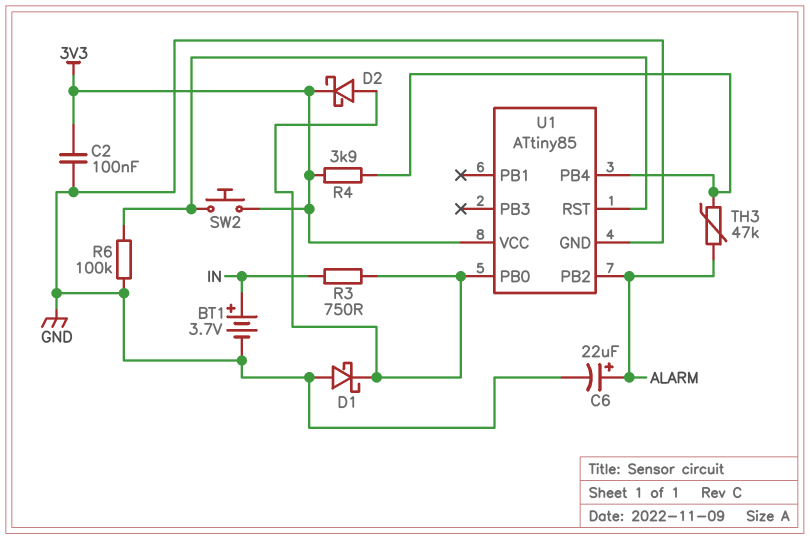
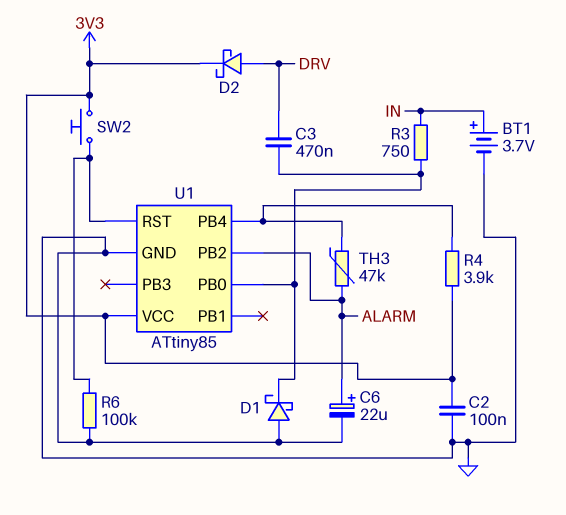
C3: none -> 470nF (DRV, U1/PB0)
D2: schottky (A U1/PB0, K 3V3) -> schottky (A DRV, K 3V3)

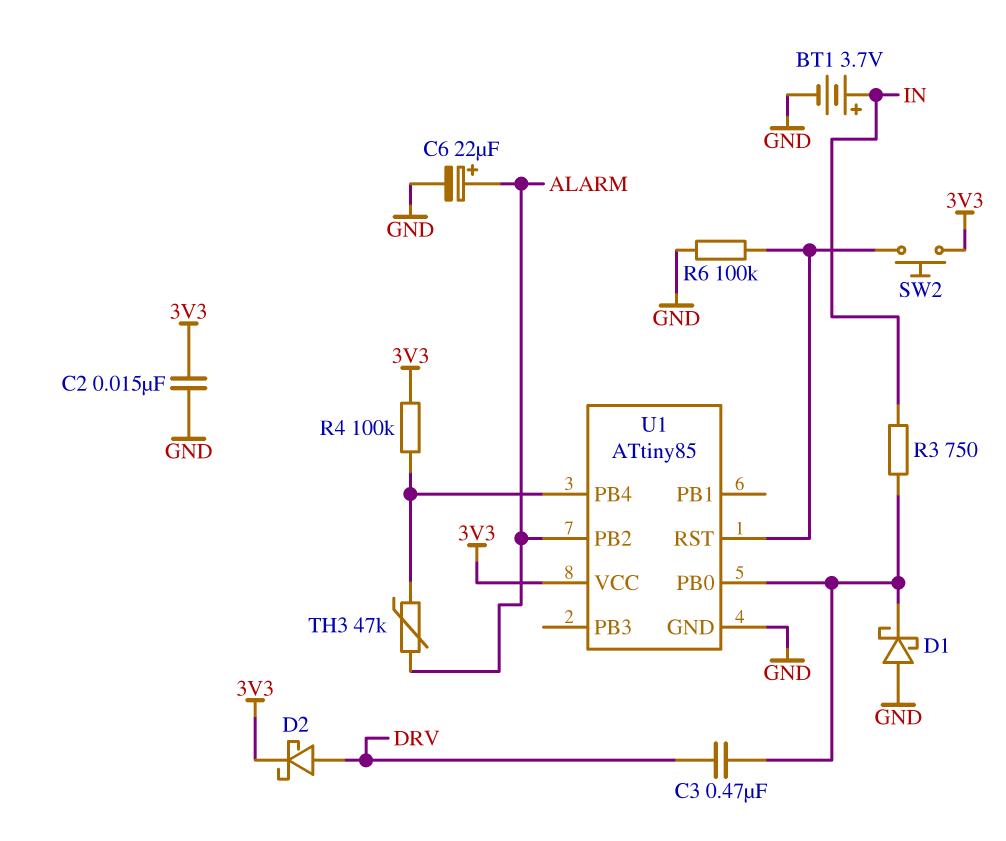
C2: 100nF (3V3, GND) -> 15nF (3V3, GND)
R4: 3.9k (3V3, U1/PB4) -> 100k (3V3, U1/PB4)

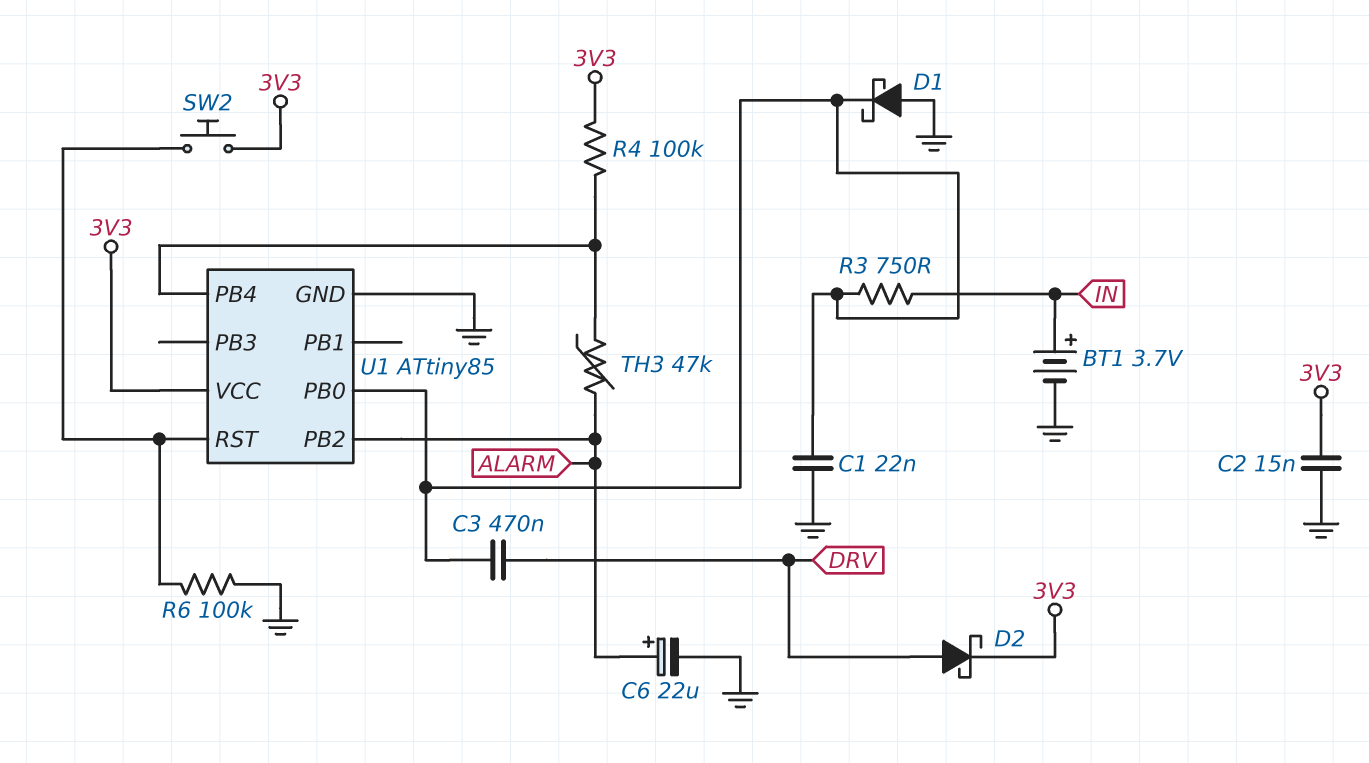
C1: none -> 22nF (GND, U1/PB0)

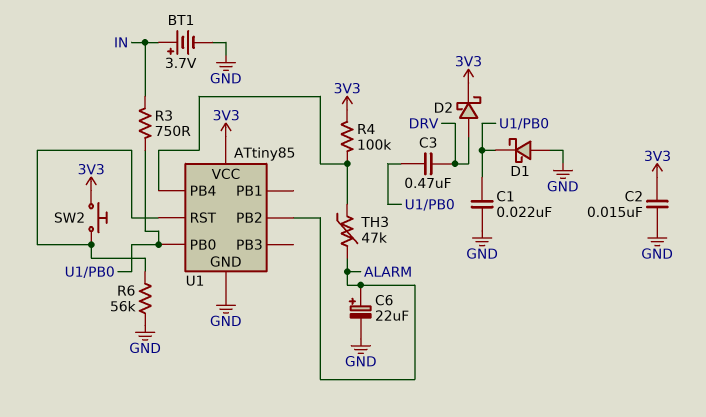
R6: 100k (GND, U1/RST) -> 56k (GND, U1/RST)

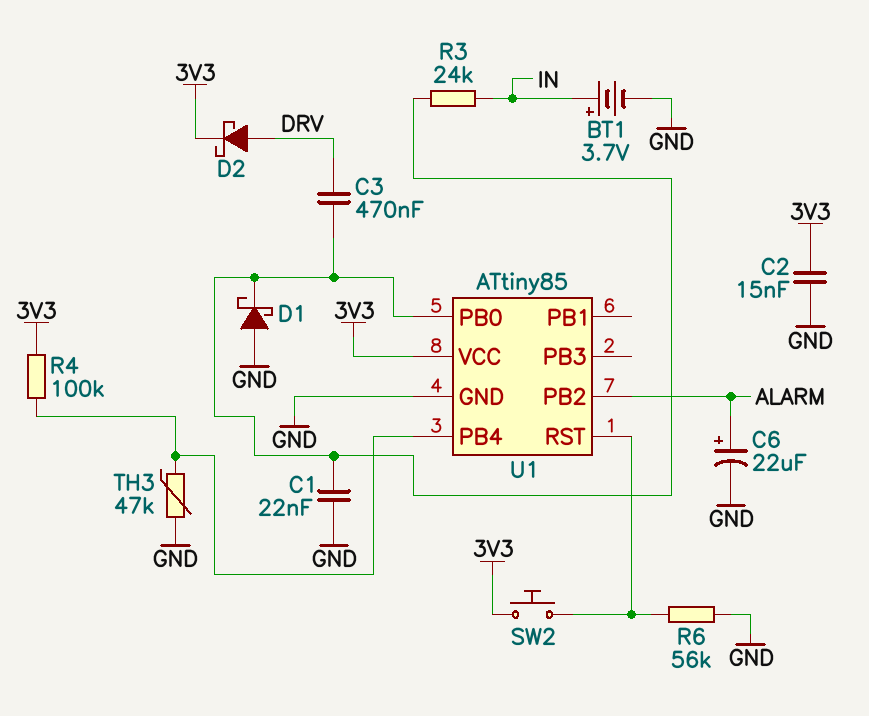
R3: 750 (IN, U1/PB0) -> 24k (IN, U1/PB0)
TH3: 47k (ALARM, U1/PB4) -> 47k (GND, U1/PB4)

